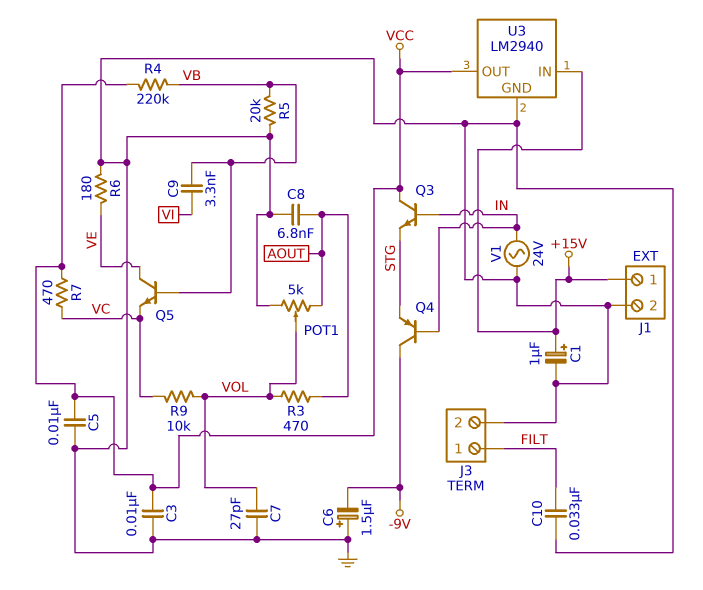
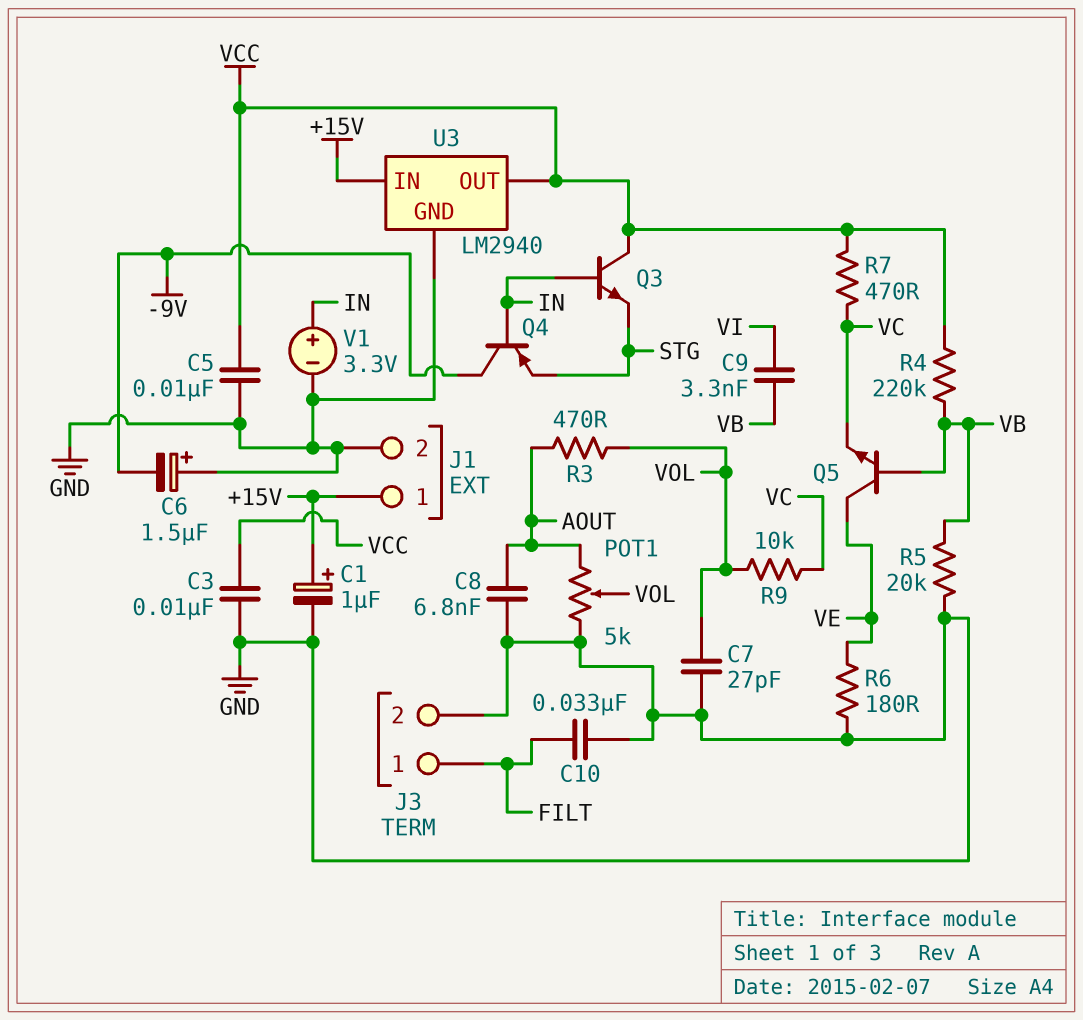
V1: AC 24V (GND, IN) -> 3.3V (plus IN, minus GND)

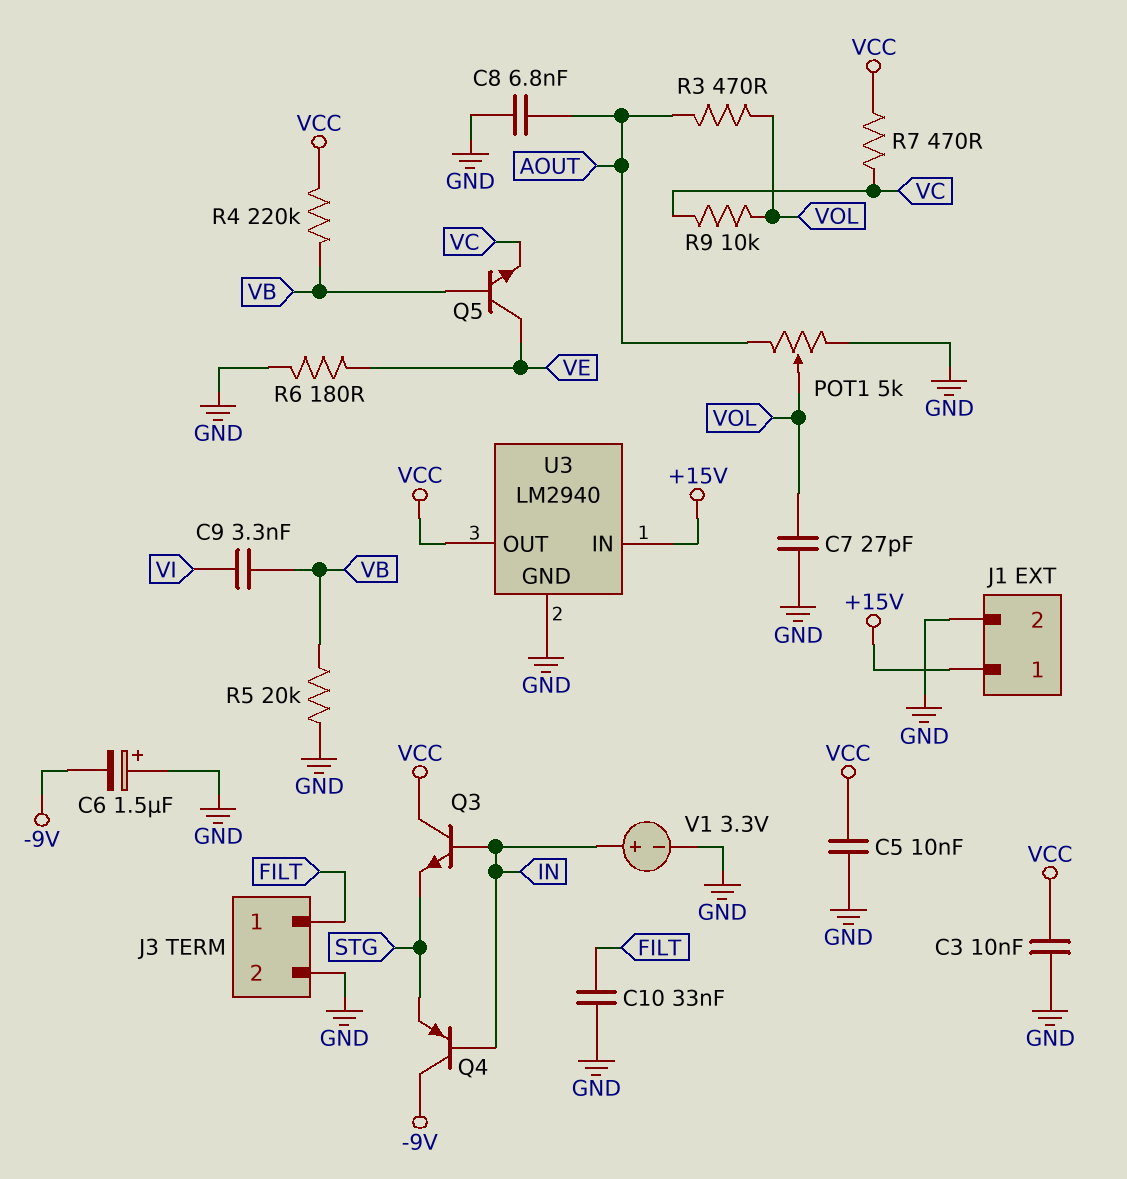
C1: 1uF (plus +15V, minus GND) -> none

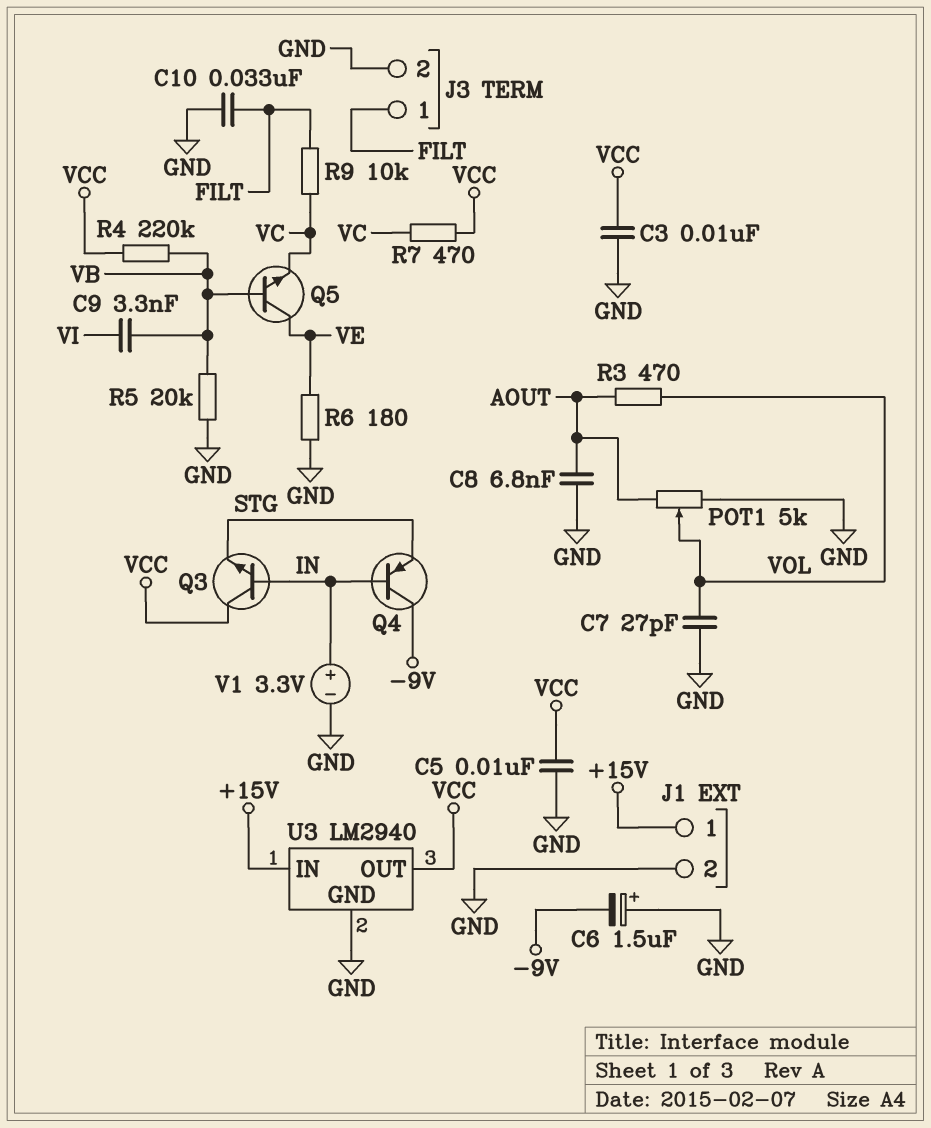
R9: 10k (VC, VOL) -> 10k (FILT, VC)

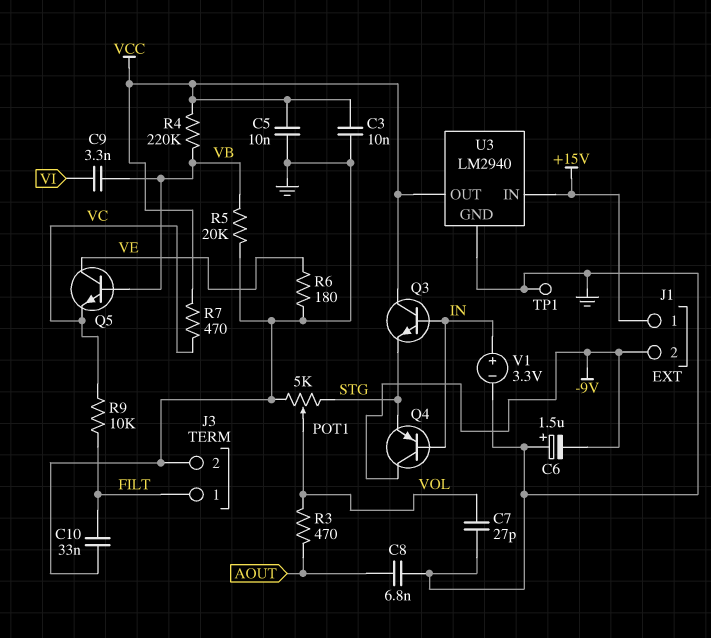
J1 pin 2: GND -> -9V
POT1: 5k (AOUT, GND, wiper VOL) -> 5k (GND, STG, wiper VOL)
TP1: none -> test point (GND)

